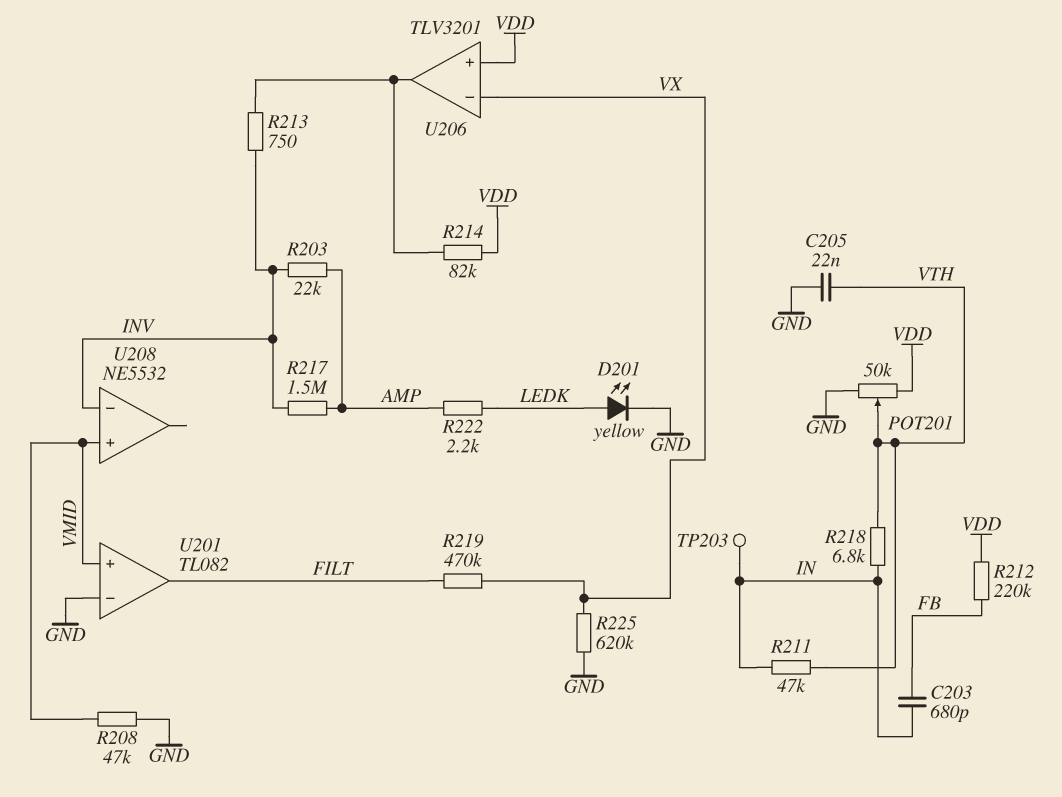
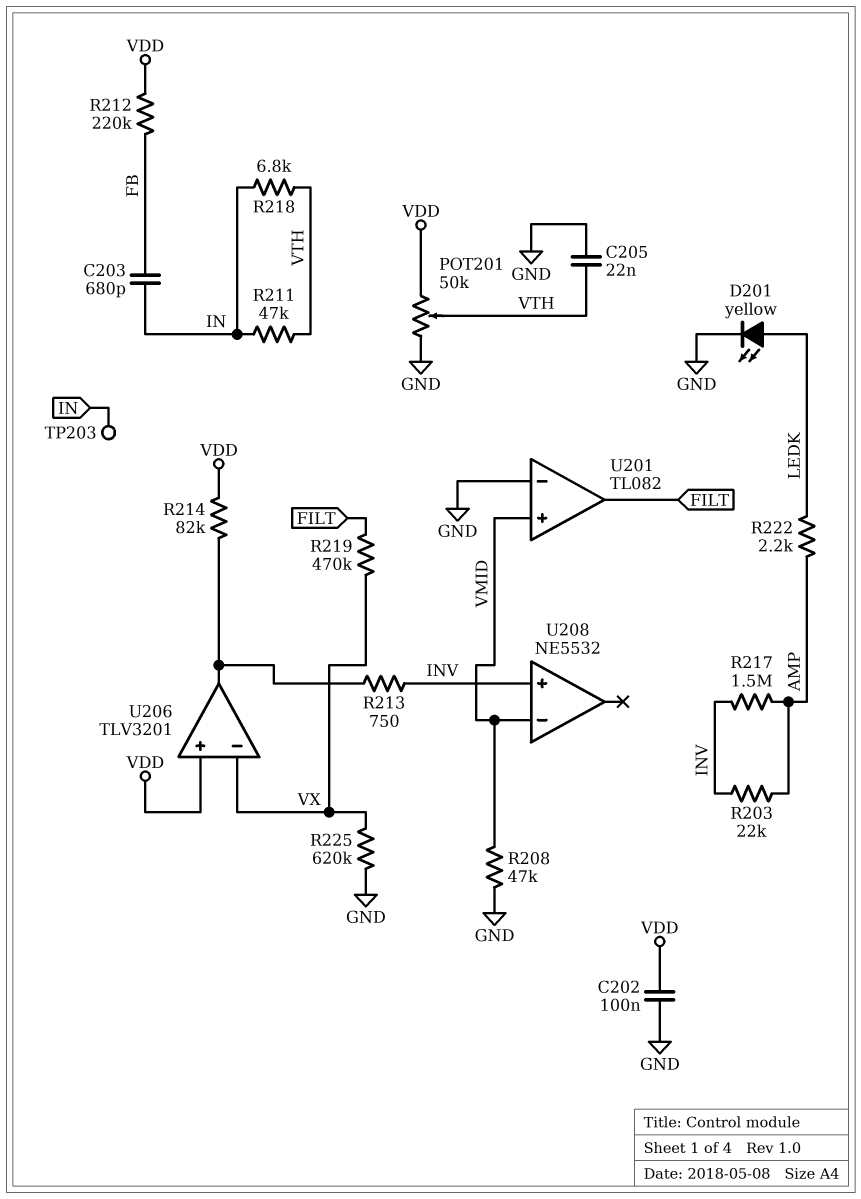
C202: none -> 100nF (GND, VDD)
U208 pin in+: VMID -> INV
U208 pin in-: INV -> VMID

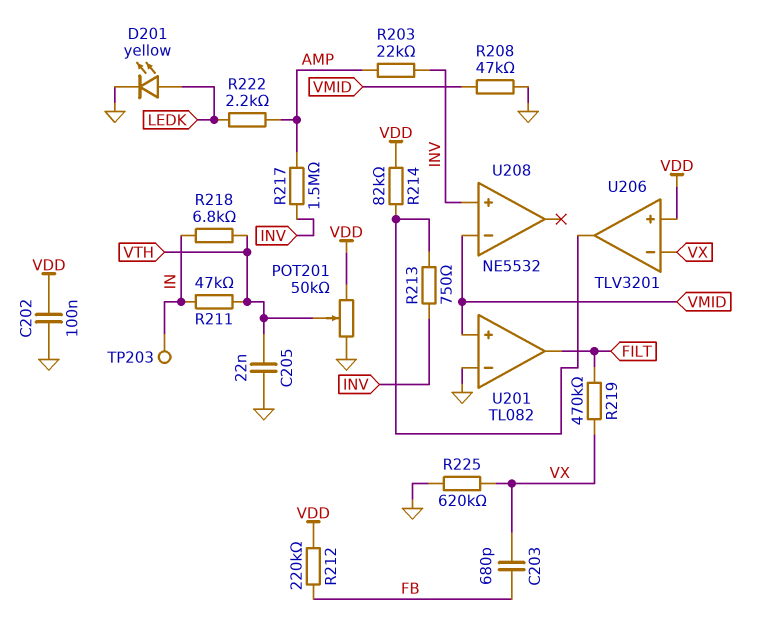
C203: 680pF (FB, IN) -> 680pF (FB, VX)

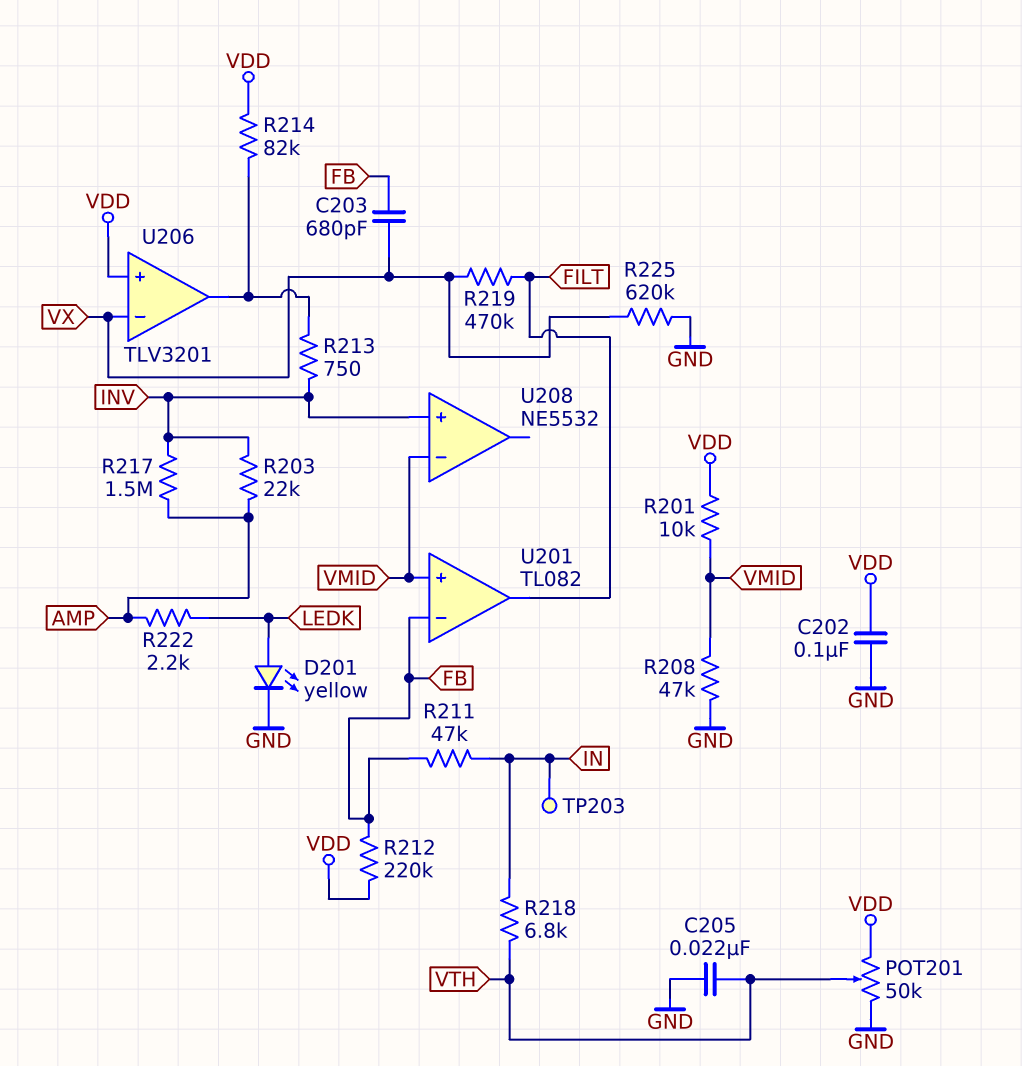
R201: none -> 10k (VDD, VMID)
R211: 47k (IN, VTH) -> 47k (FB, IN)
U201 pin in-: GND -> FB

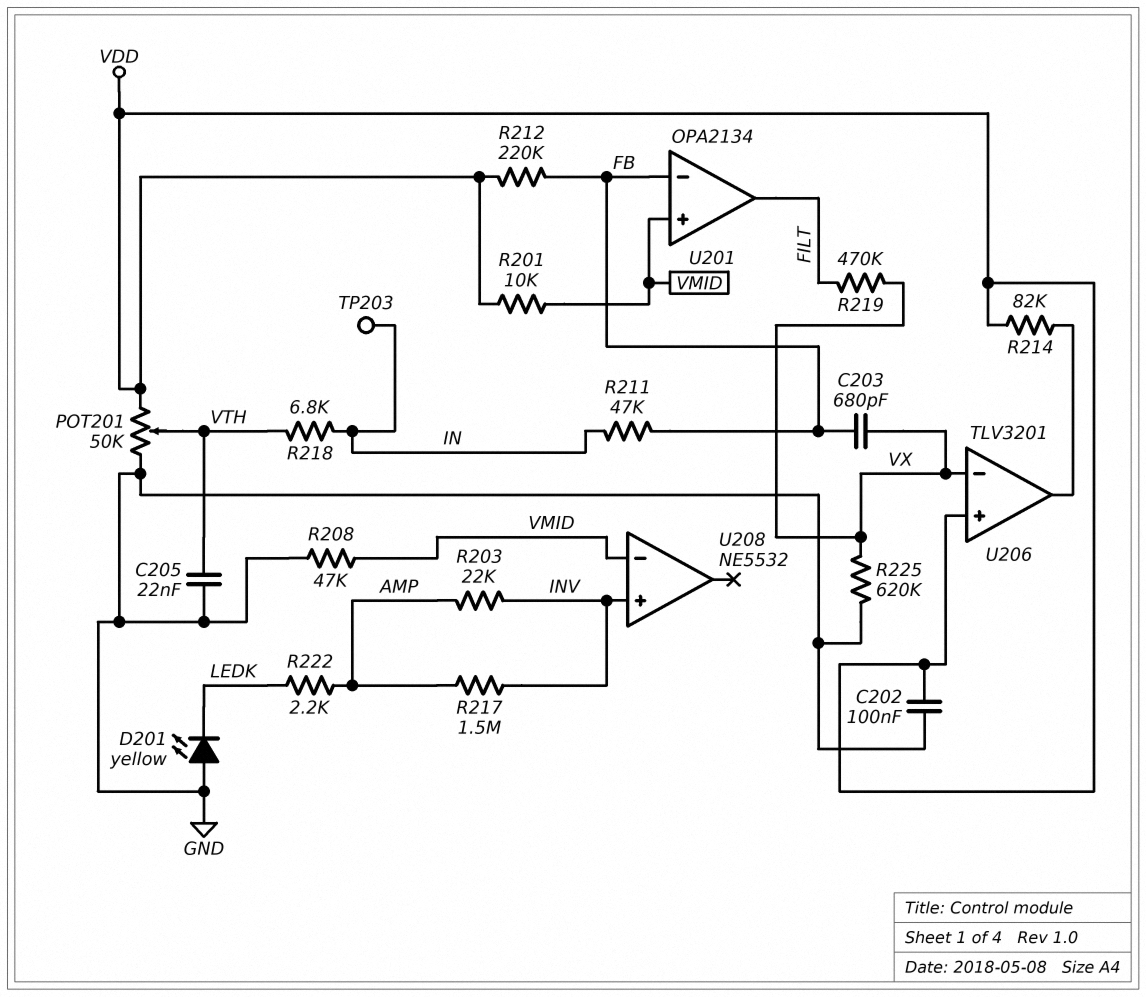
D201: LED yellow (A LEDK, K GND) -> LED yellow (A GND, K LEDK)
R213: 750 (INV, U206/out) -> none
U201: TL082 -> OPA2134

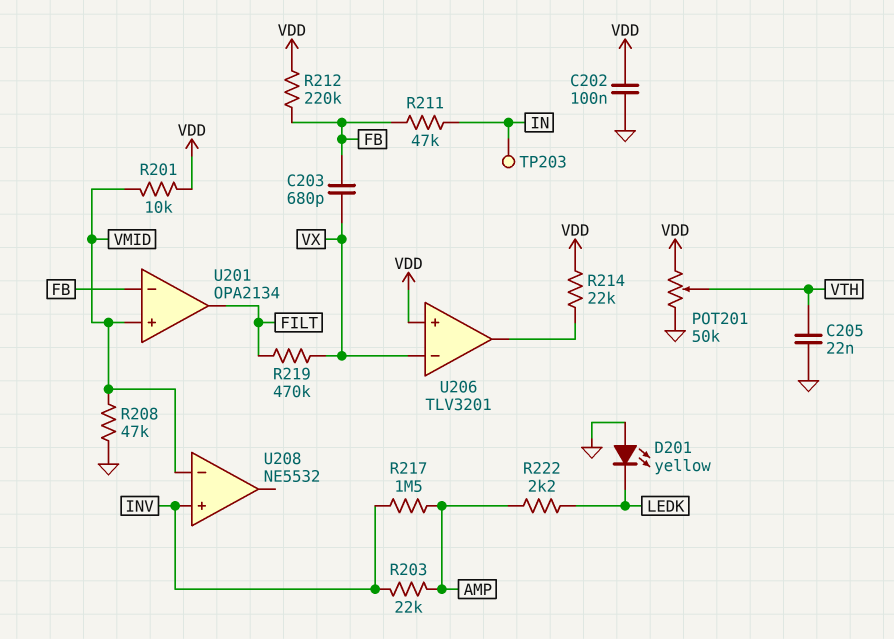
R214: 82k (U206/out, VDD) -> 22k (U206/out, VDD)
R218: 6.8k (IN, VTH) -> none
R225: 620k (GND, VX) -> none

